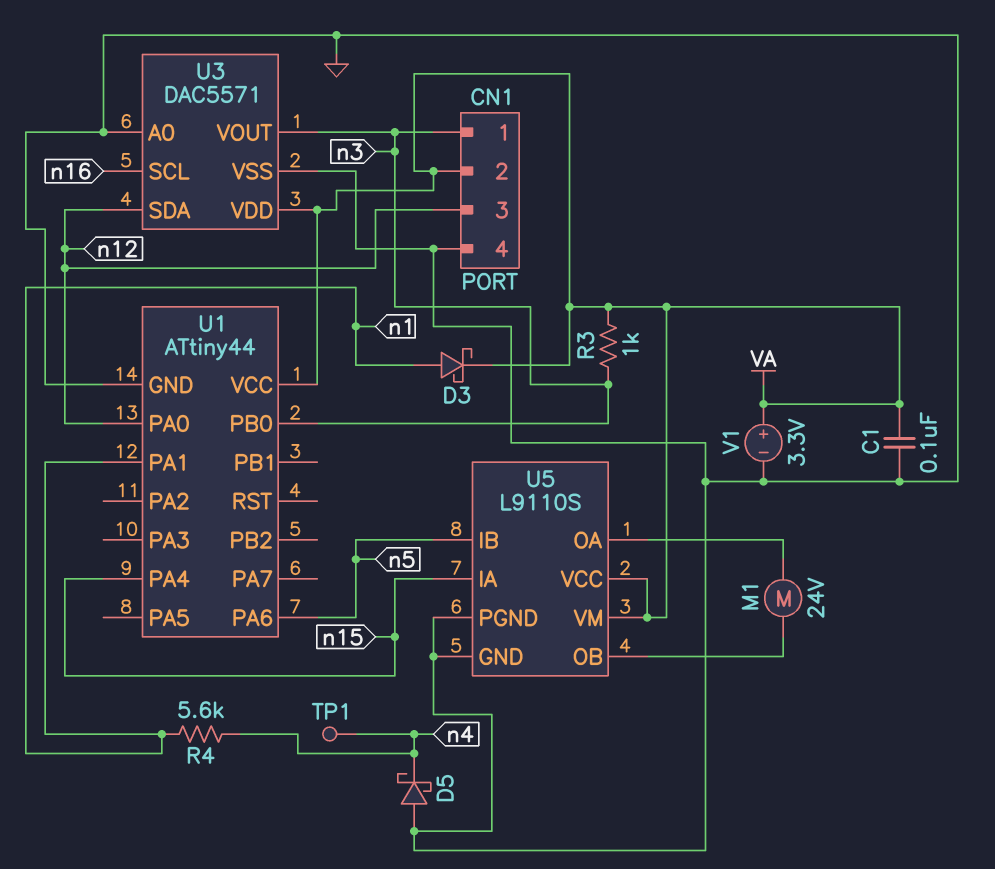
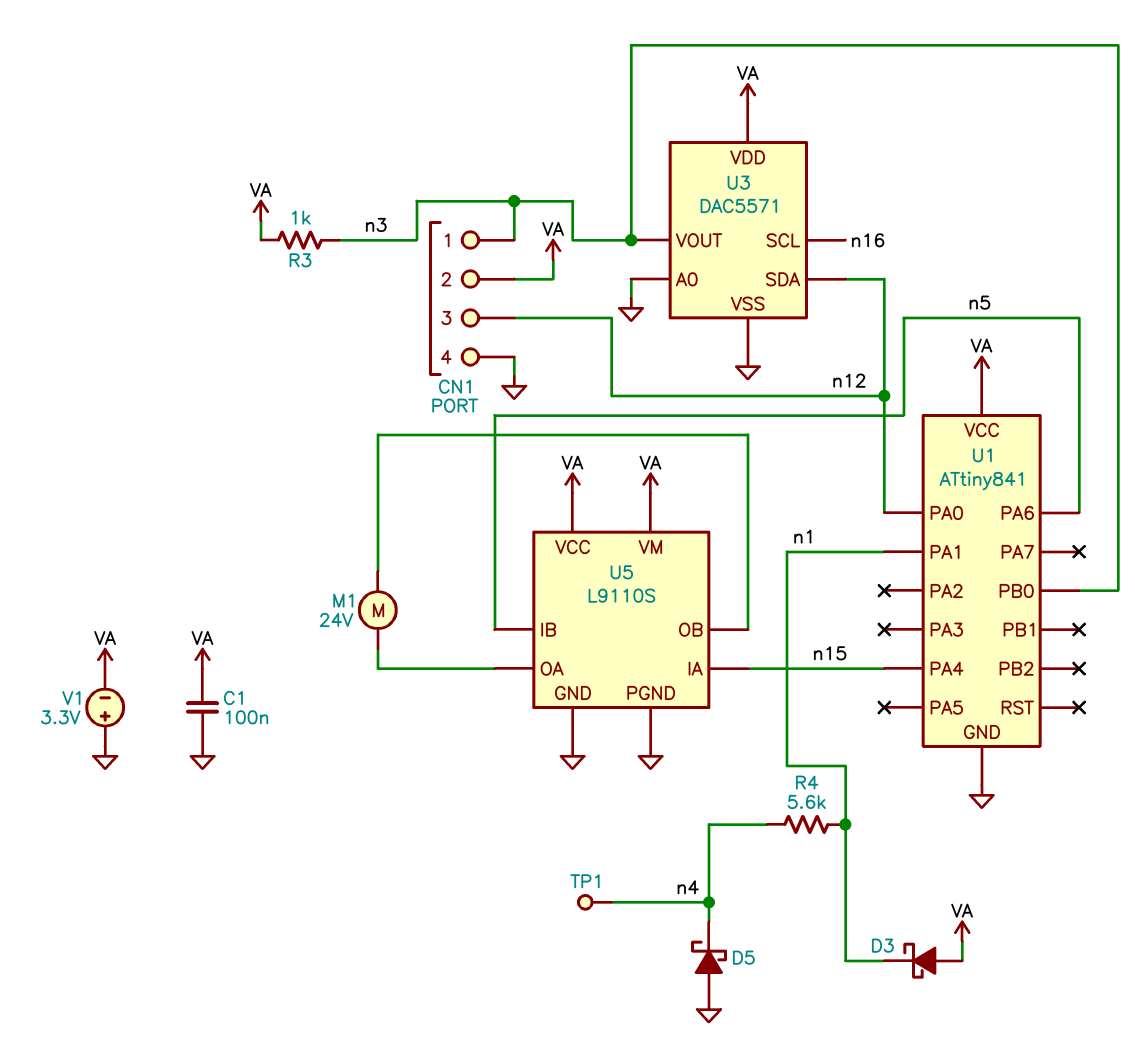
D3: schottky (A n1, K VA) -> schottky (A VA, K n1)
U1: ATtiny44 -> ATtiny841
V1: 3.3V (plus VA, minus GND) -> 3.3V (plus GND, minus VA)

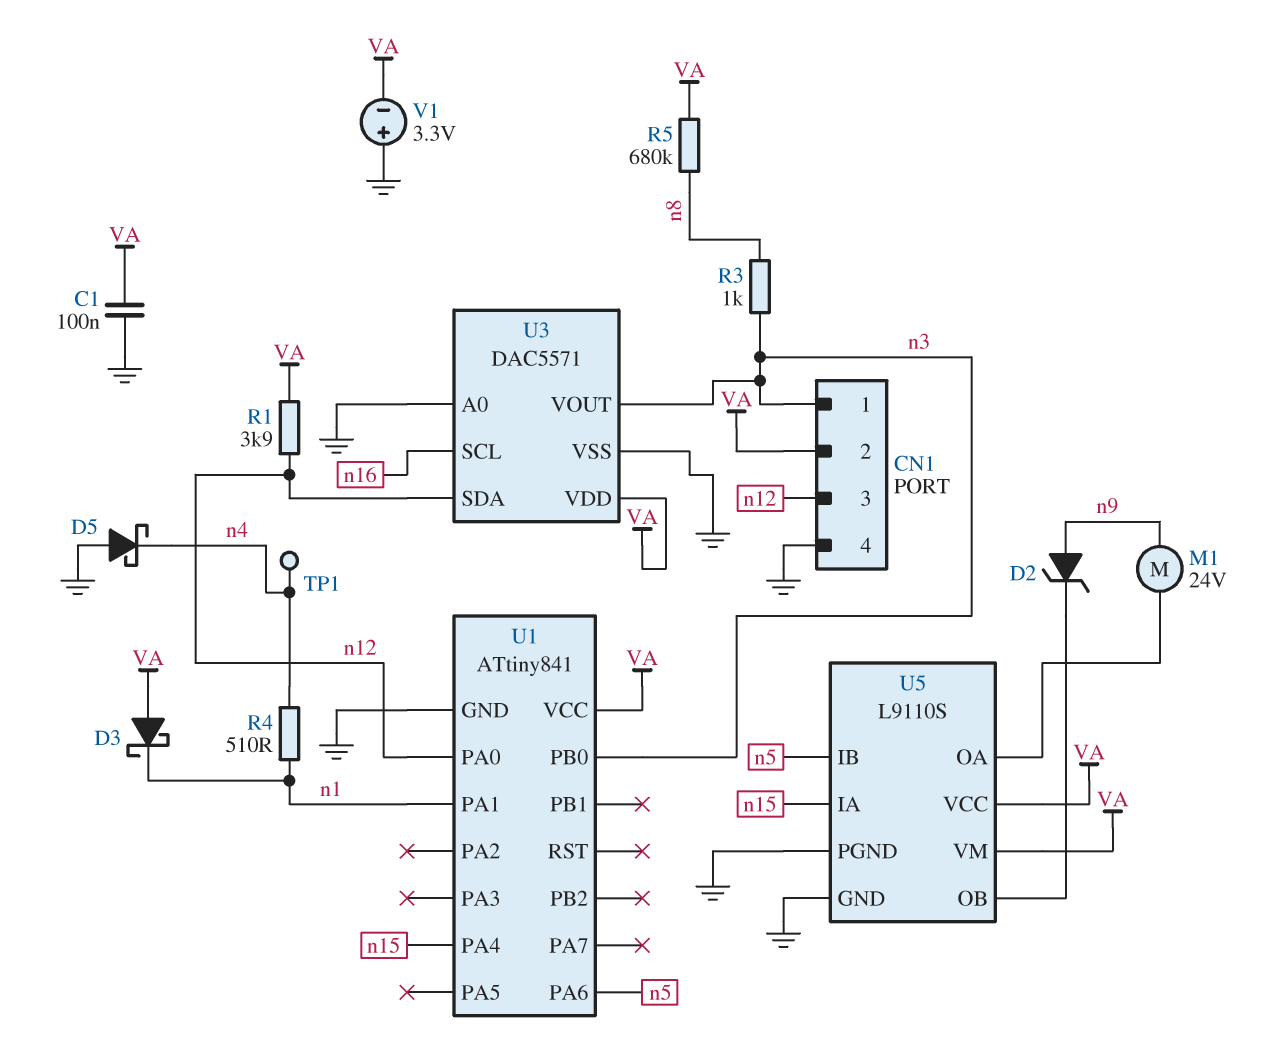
D2: none -> zener (A n9, K U5/OB)
M1: motor 24V (U5/OA, U5/OB) -> motor 24V (U5/OA, n9)
R1: none -> 3.9k (VA, n12)
R3: 1k (VA, n3) -> 1k (n3, n8)
R4: 5.6k (n1, n4) -> 510 (n1, n4)
R5: none -> 680k (VA, n8)

